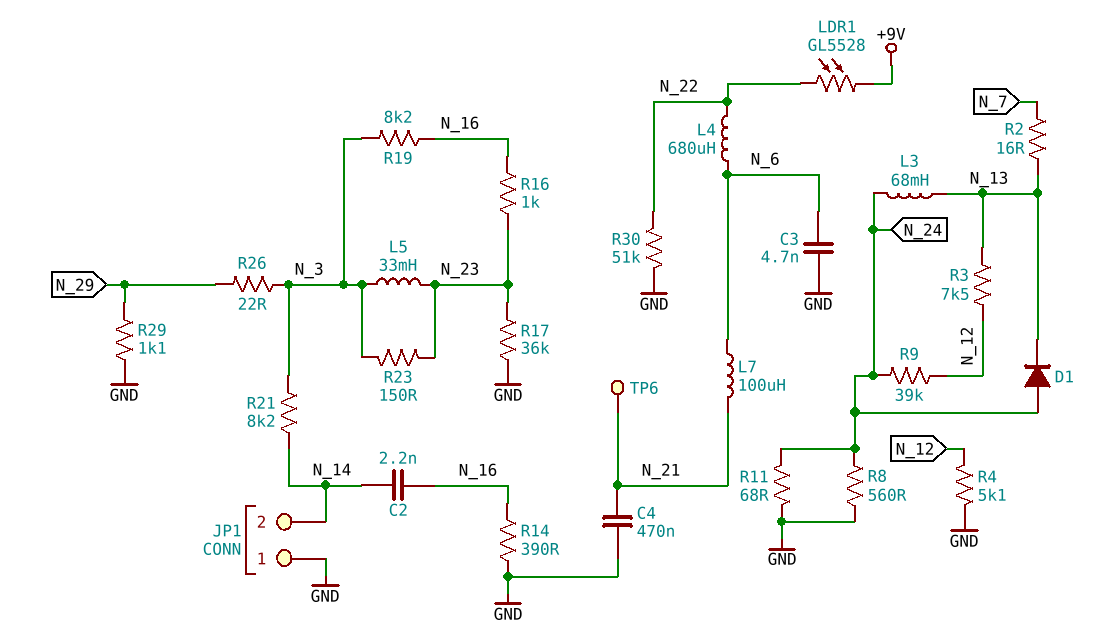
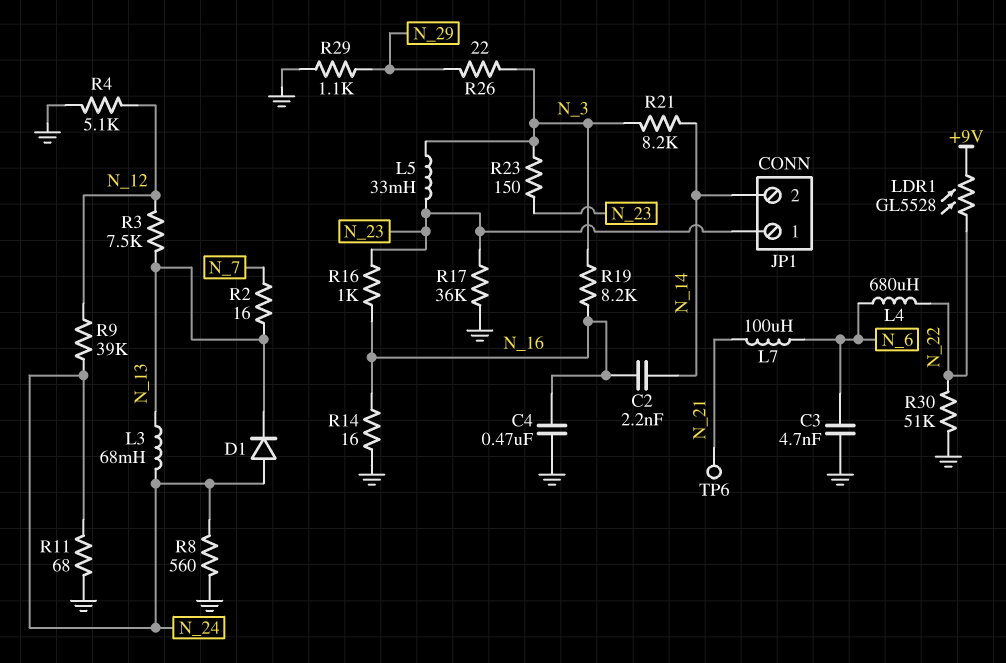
C4: 470nF (GND, N_21) -> 470nF (GND, N_16)
JP1 pin 1: GND -> N_23
R14: 390 (GND, N_16) -> 16 (GND, N_16)

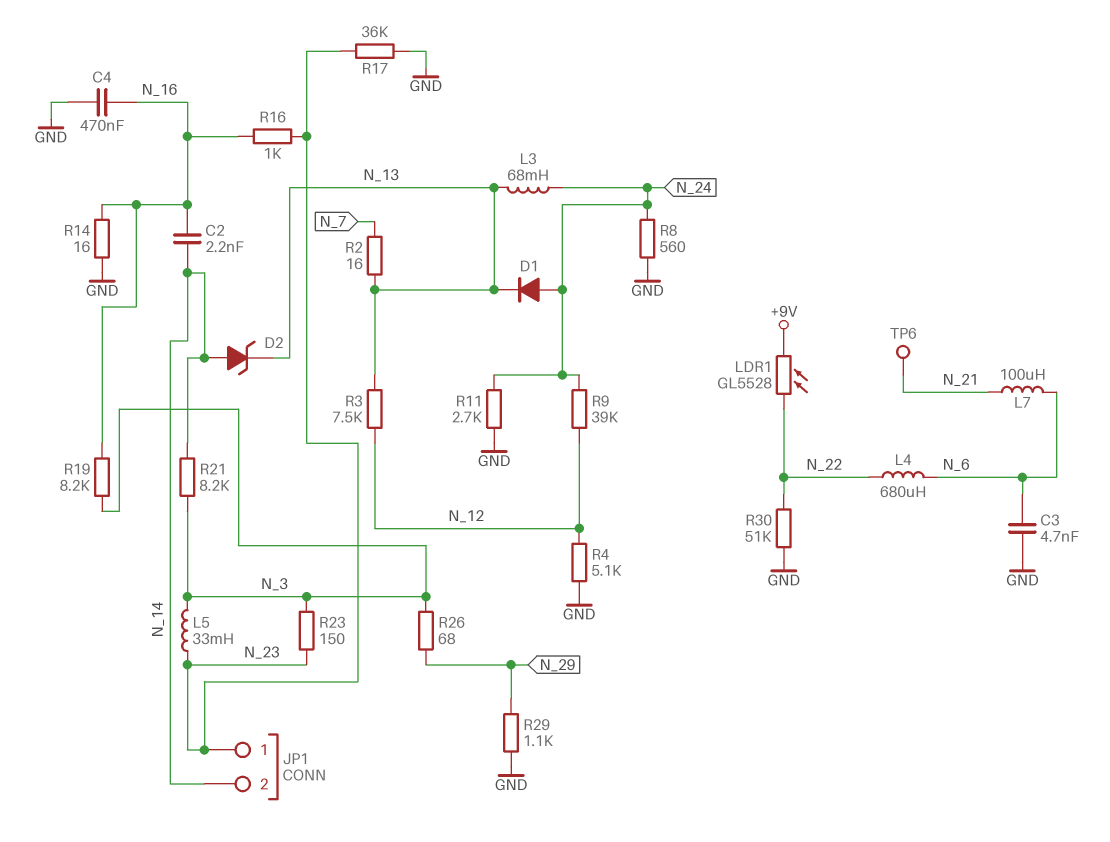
D2: none -> zener (A N_14, K N_13)
R11: 68 (GND, N_24) -> 2.7k (GND, N_24)
R26: 22 (N_3, N_29) -> 68 (N_3, N_29)

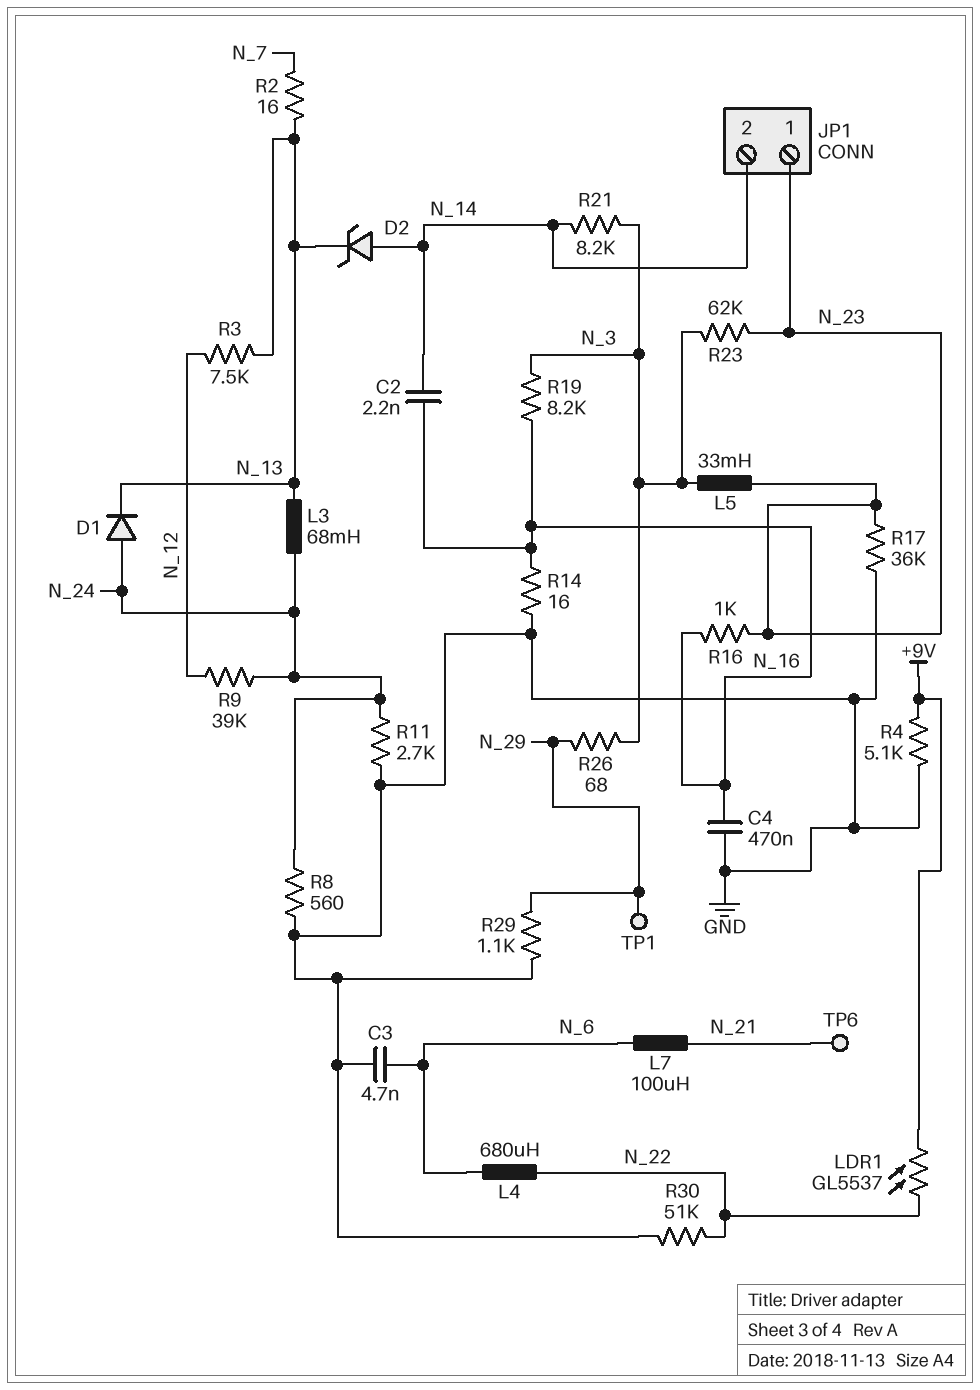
LDR1: GL5528 (+9V, N_22) -> GL5537 (+9V, N_22)
R4: 5.1k (GND, N_12) -> 5.1k (+9V, GND)
R23: 150 (N_3, N_23) -> 62k (N_3, N_23)
TP1: none -> test point (N_29)

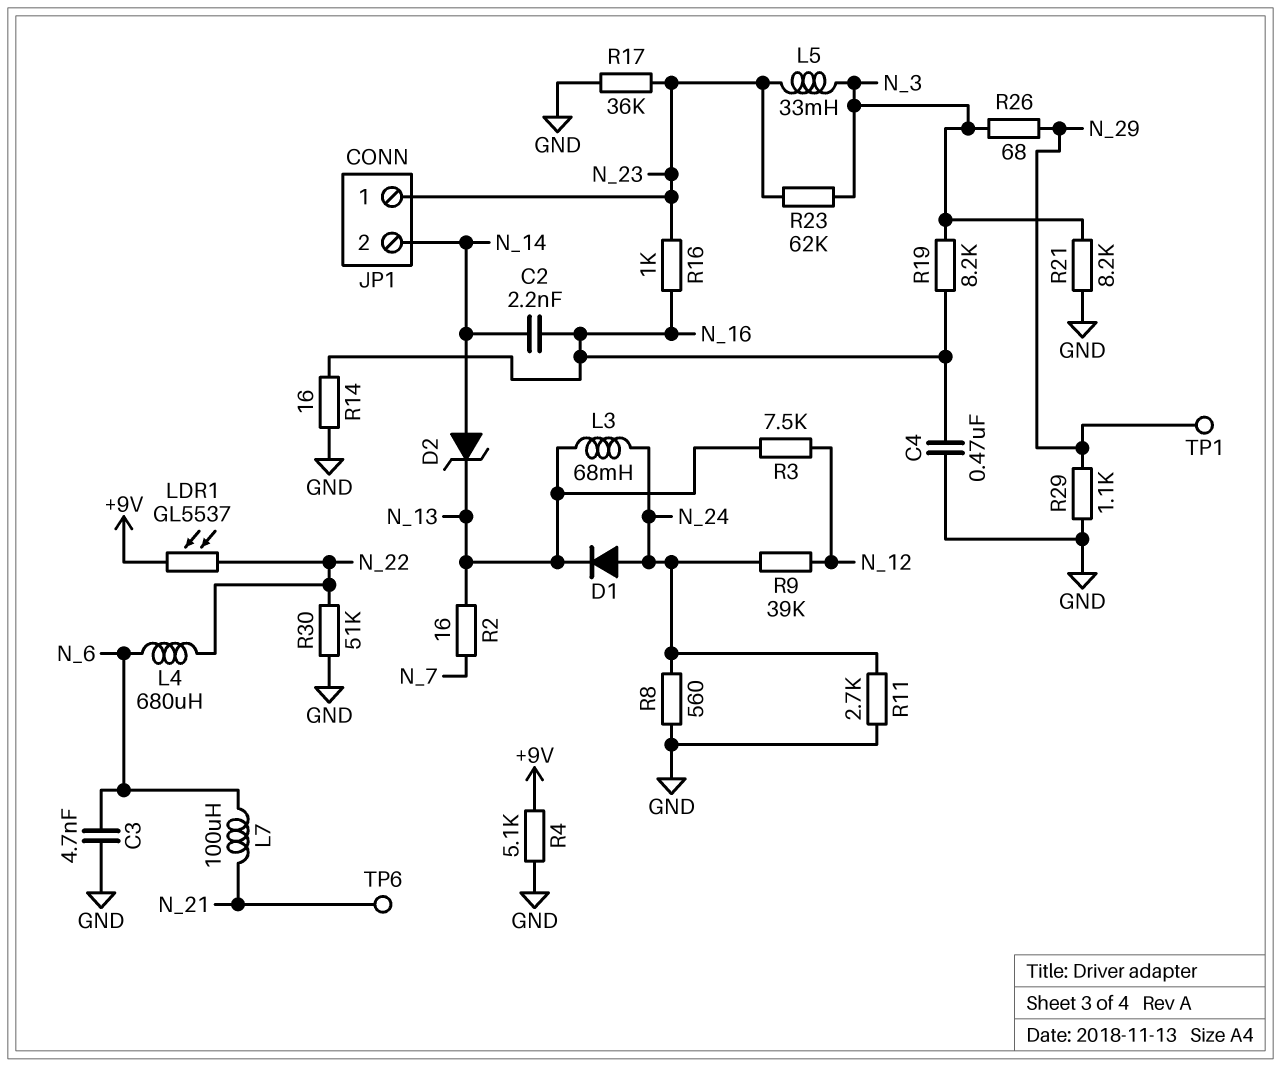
R21: 8.2k (N_3, N_14) -> 8.2k (GND, N_3)

